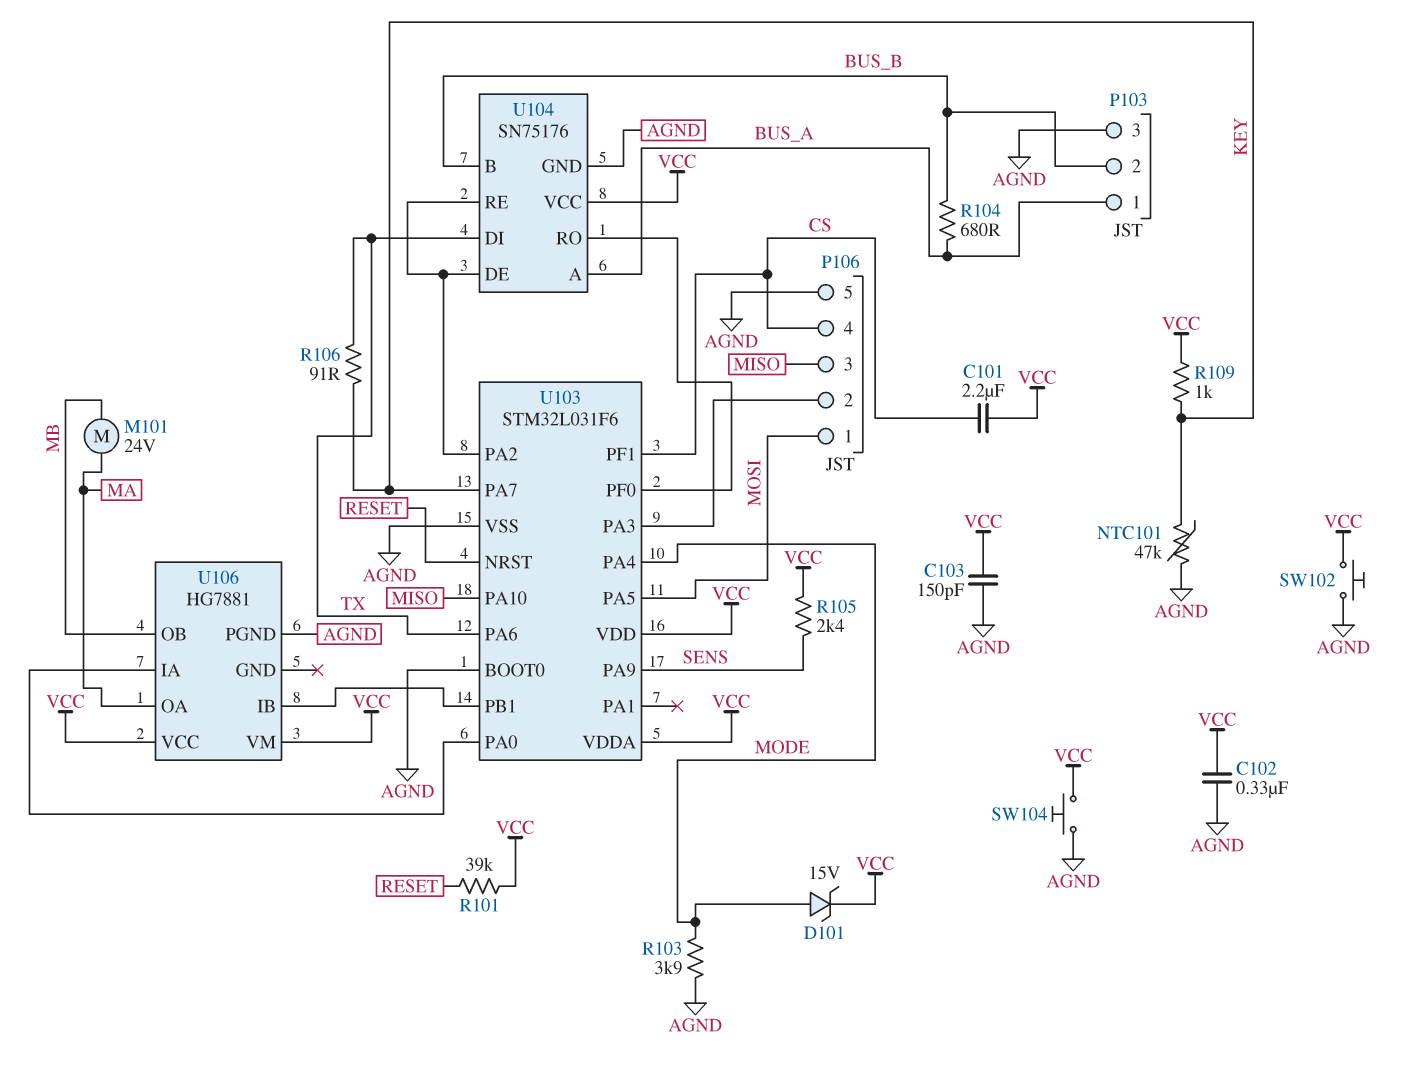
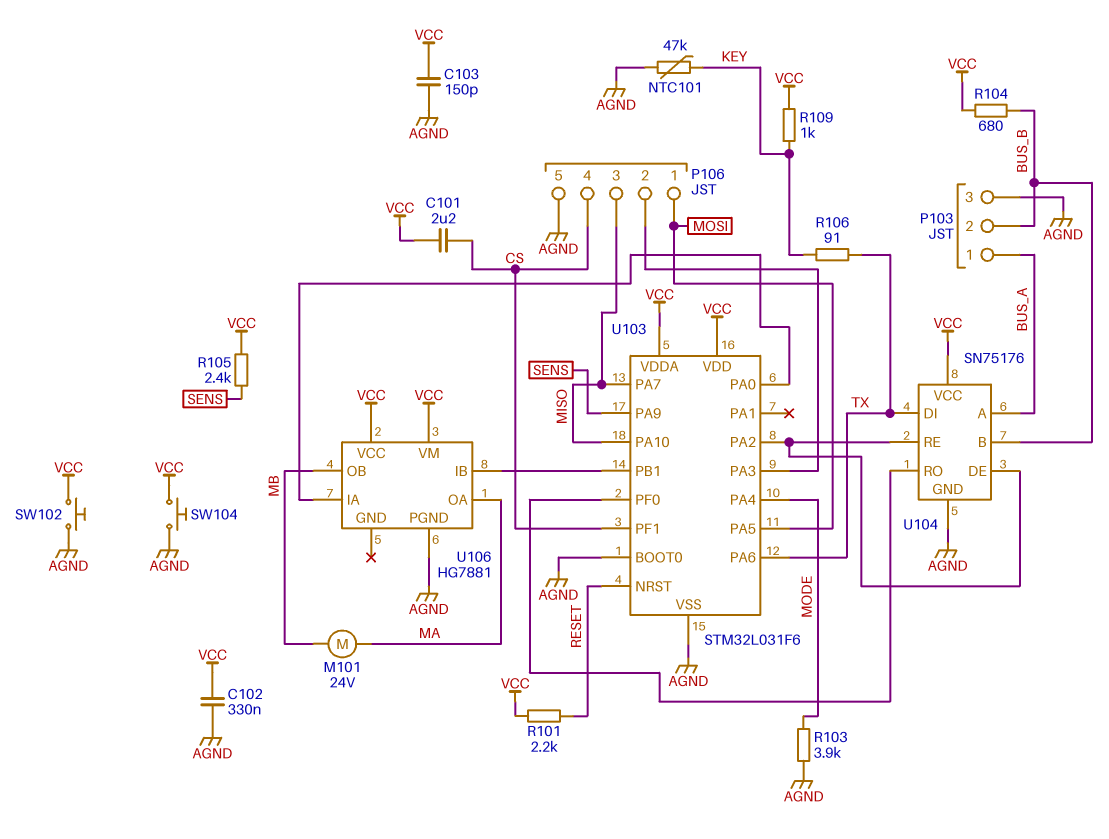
D101: zener 15V (A MODE, K VCC) -> none
R101: 39k (RESET, VCC) -> 2.2k (RESET, VCC)
R104: 680 (BUS_A, BUS_B) -> 680 (BUS_B, VCC)
U103 pin PA7: KEY -> MISO

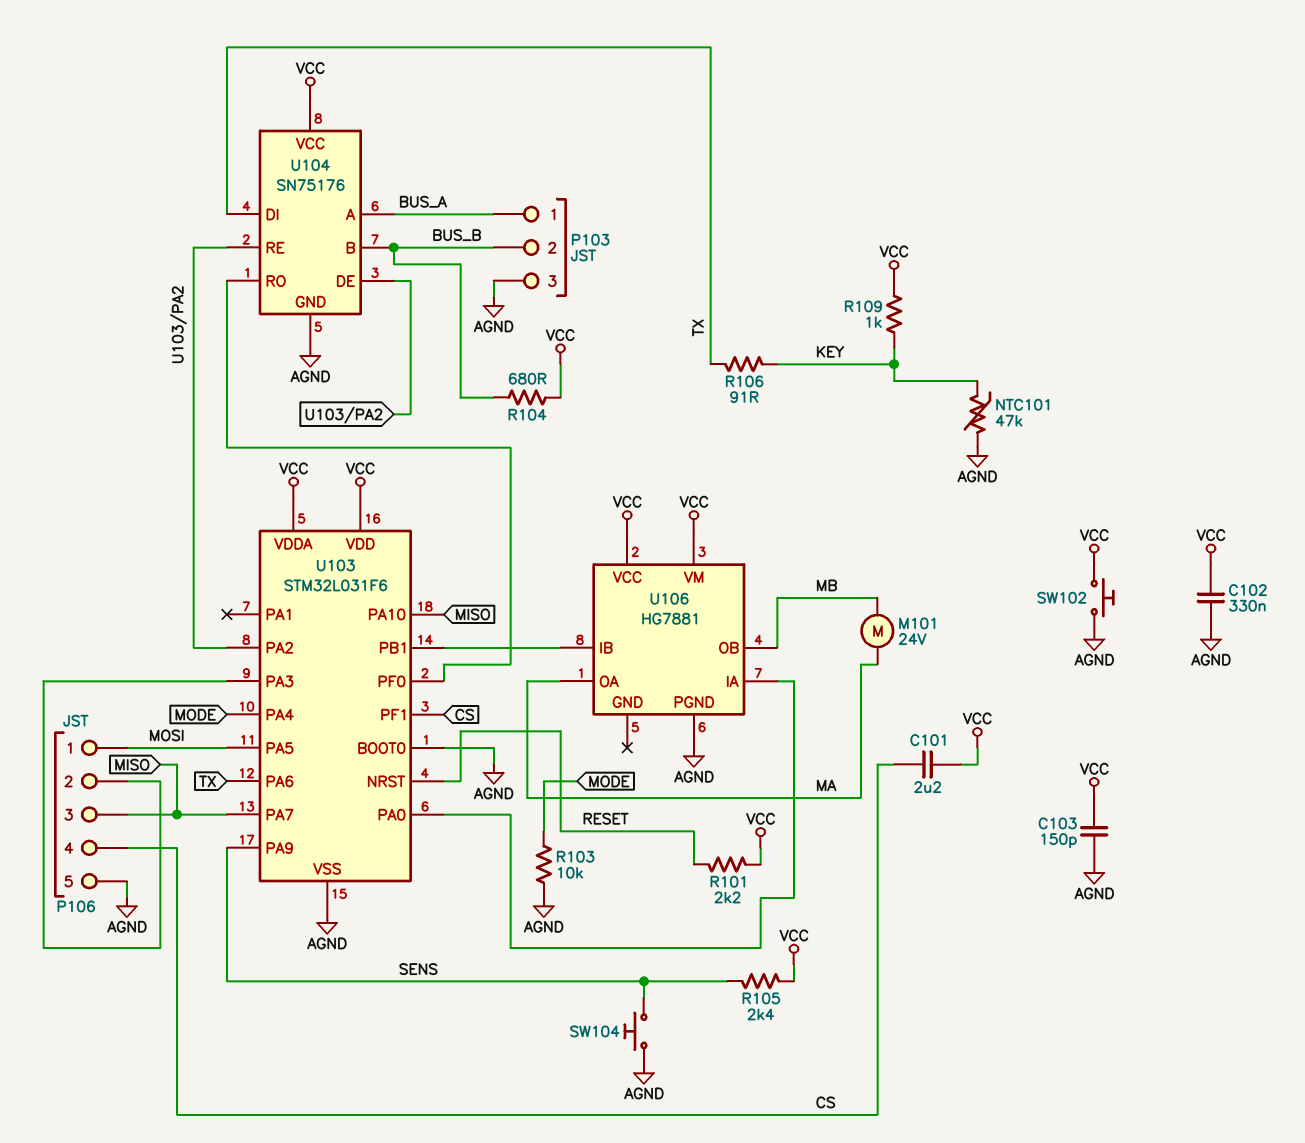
R103: 3.9k (AGND, MODE) -> 10k (AGND, MODE)
SW104: button (AGND, VCC) -> button (AGND, SENS)

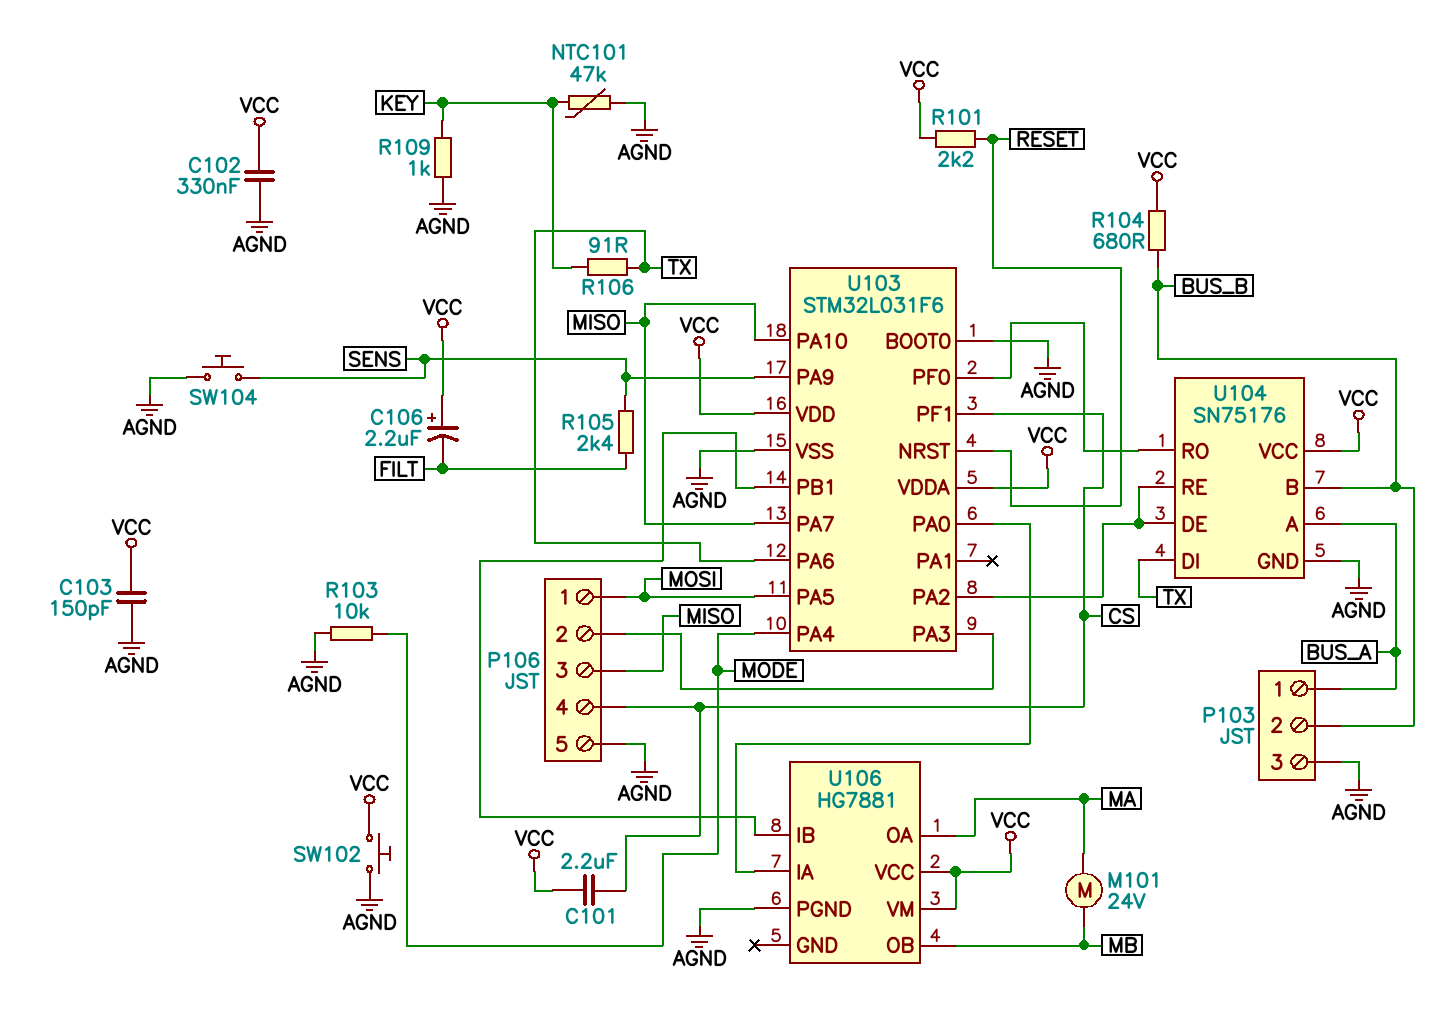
C106: none -> 2.2uF (plus VCC, minus FILT)
R105: 2.4k (SENS, VCC) -> 2.4k (FILT, SENS)
R109: 1k (KEY, VCC) -> 1k (AGND, KEY)

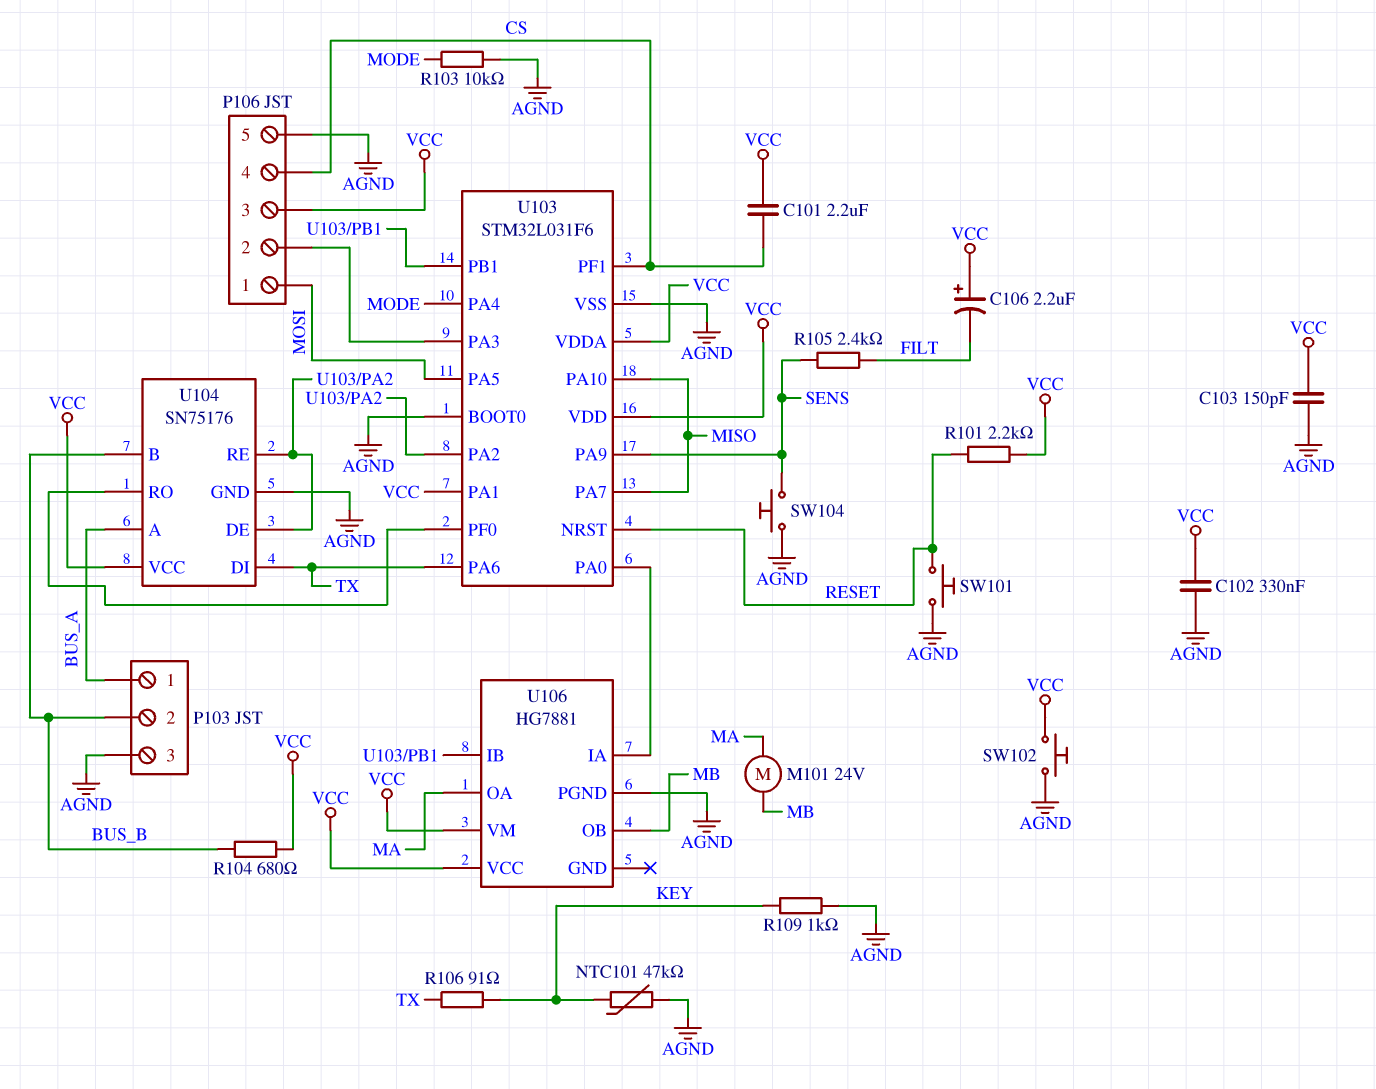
P106 pin 3: MISO -> VCC
SW101: none -> button (AGND, RESET)
U103 pin PA1: none -> VCC

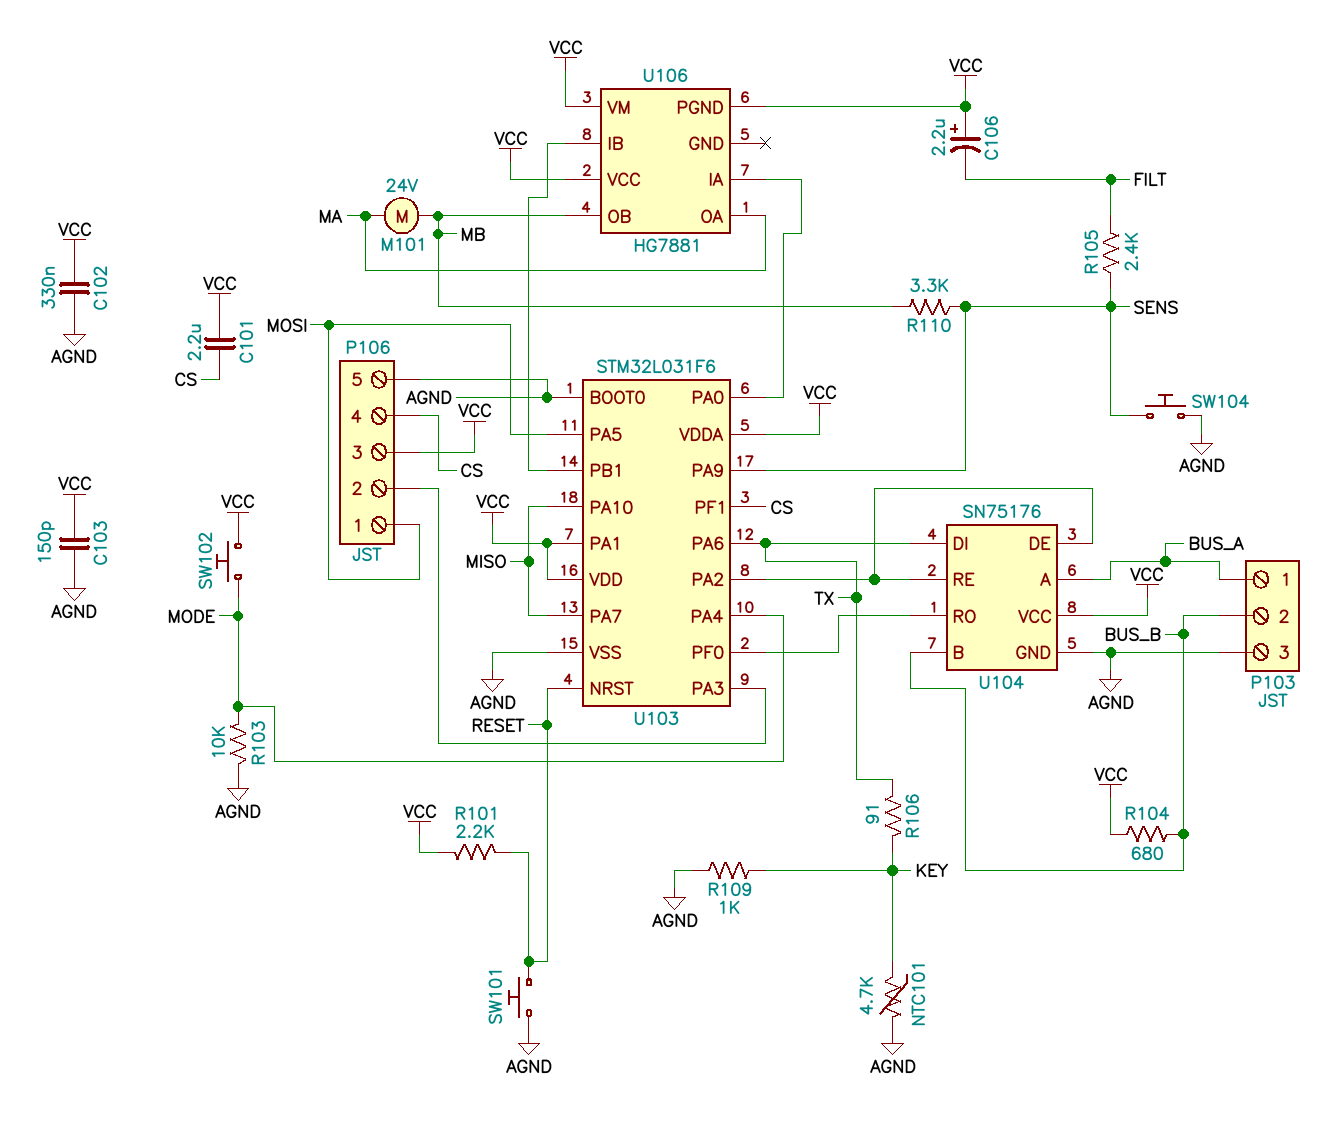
NTC101: 47k (AGND, KEY) -> 4.7k (AGND, KEY)
R110: none -> 3.3k (MB, SENS)
SW102: button (AGND, VCC) -> button (MODE, VCC)
U106 pin PGND: AGND -> VCC

